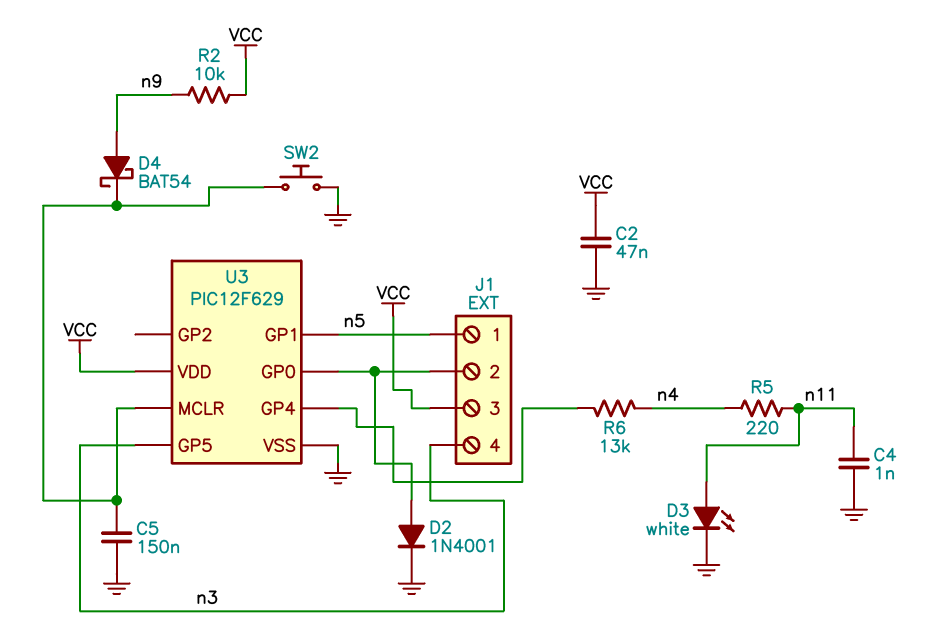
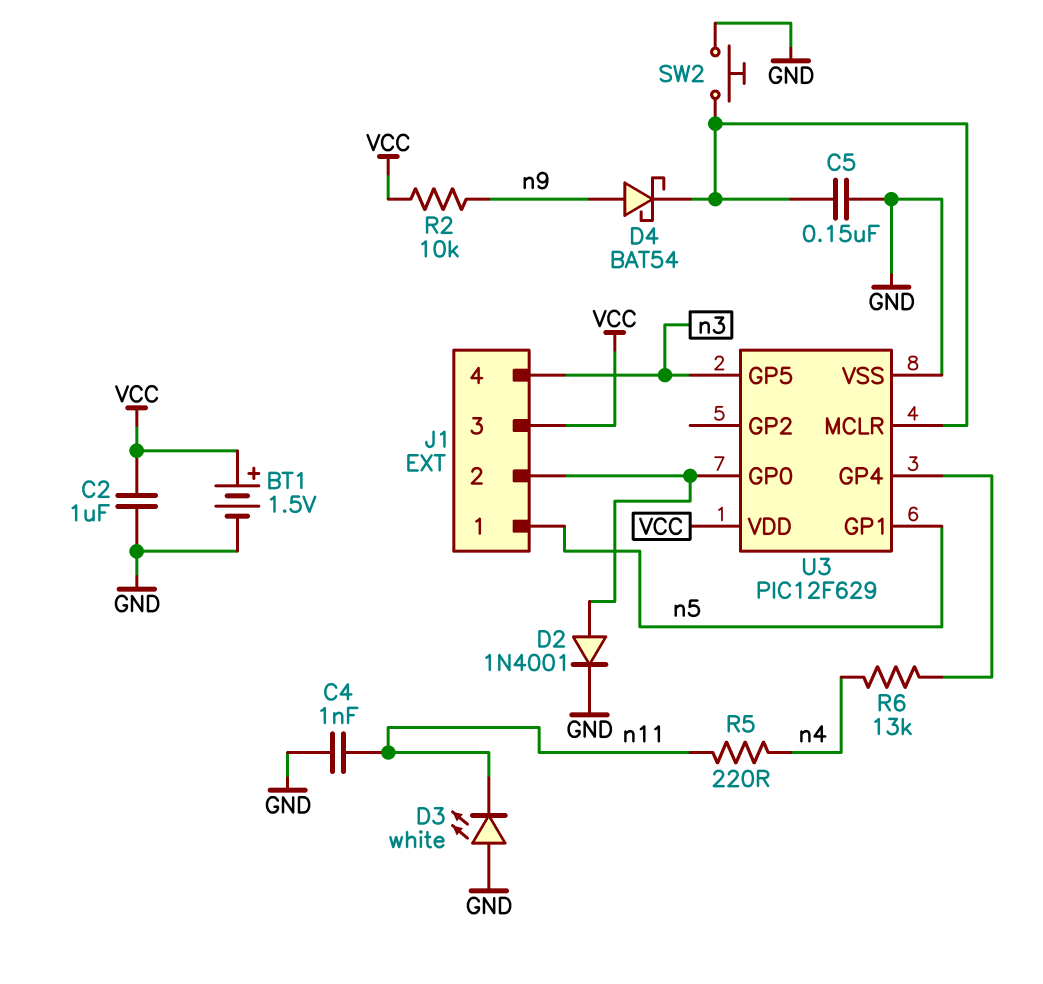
BT1: none -> 1.5V (plus VCC, minus GND)
C2: 47nF (GND, VCC) -> 1uF (GND, VCC)
D3: LED white (A n11, K GND) -> LED white (A GND, K n11)

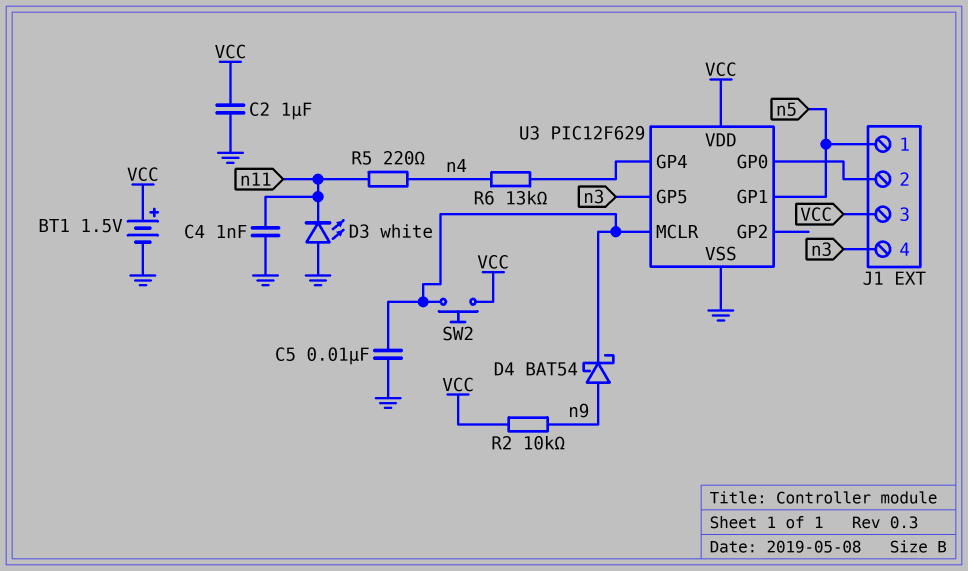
C5: 150nF (GND, U3/MCLR) -> 10nF (GND, U3/MCLR)
D2: diode 1N4001 (A J1/2, K GND) -> none
SW2: button (GND, U3/MCLR) -> button (U3/MCLR, VCC)

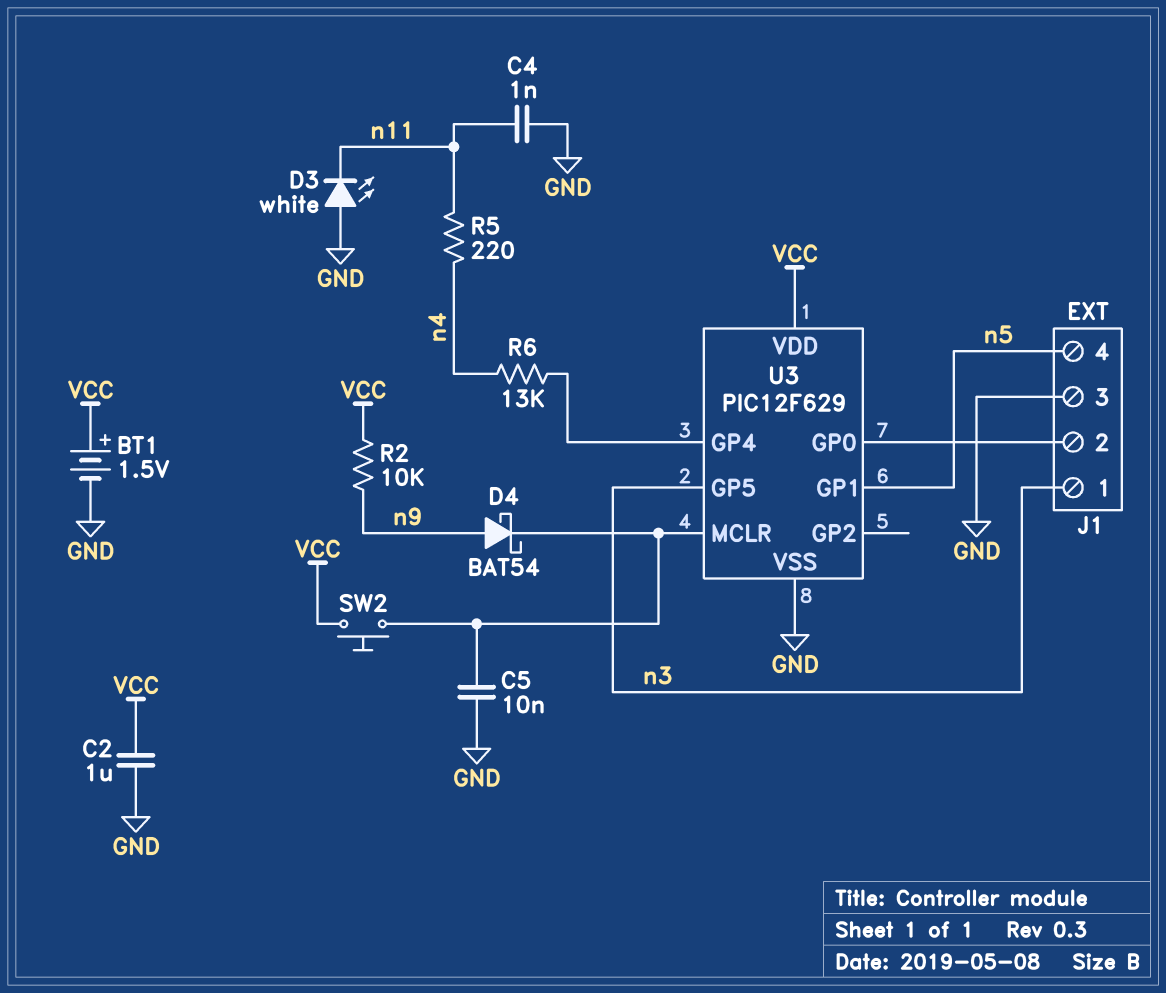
J1 pin 1: n5 -> n3
J1 pin 3: VCC -> GND
J1 pin 4: n3 -> n5

